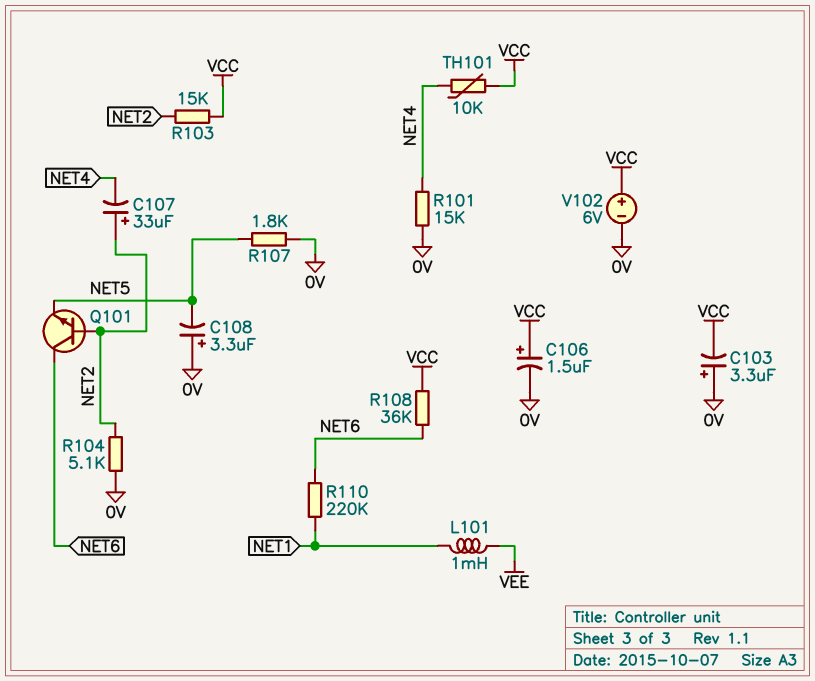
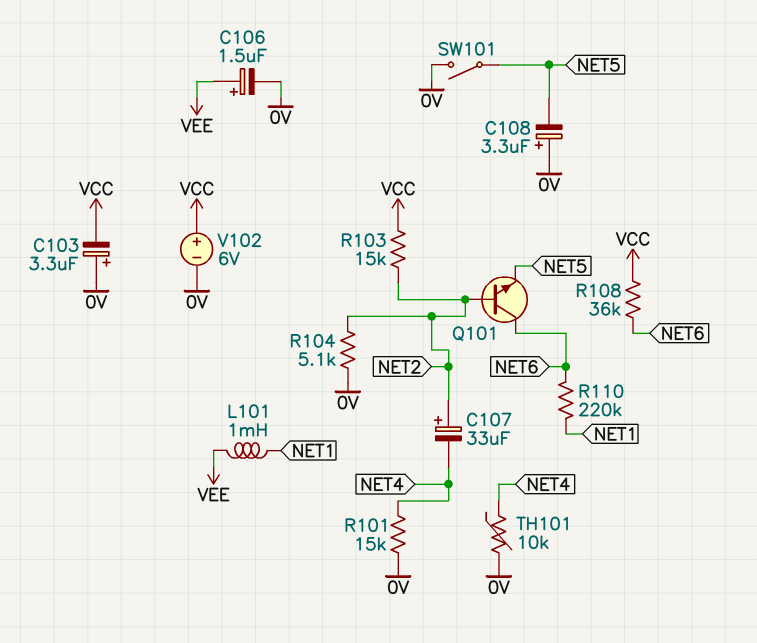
C106: 1.5uF (plus VCC, minus 0V) -> 1.5uF (plus VEE, minus 0V)
R107: 1.8k (0V, NET5) -> none
SW101: none -> switch (0V, NET5)
TH101: 10k (NET4, VCC) -> 10k (0V, NET4)

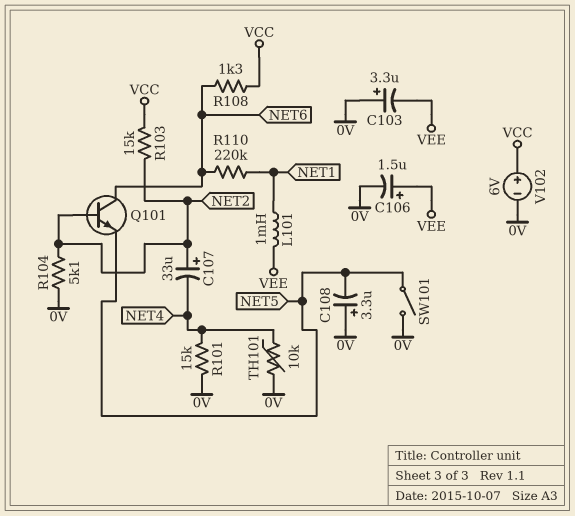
C103: 3.3uF (plus 0V, minus VCC) -> 3.3uF (plus 0V, minus VEE)
R108: 36k (NET6, VCC) -> 1.3k (NET6, VCC)

